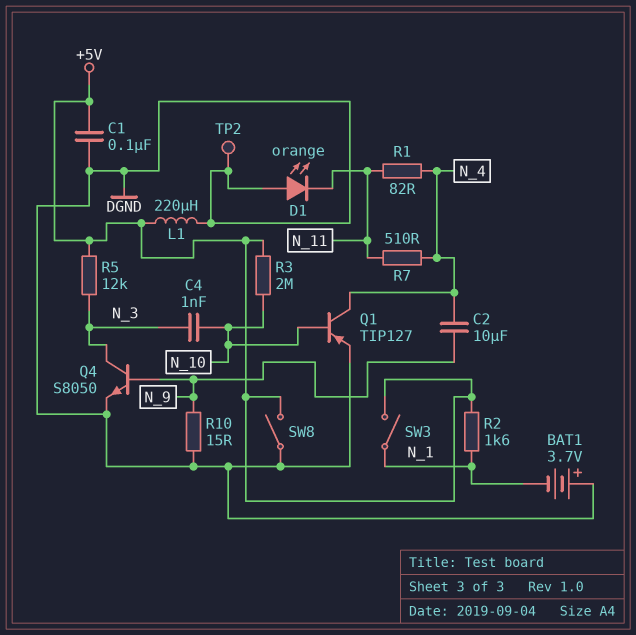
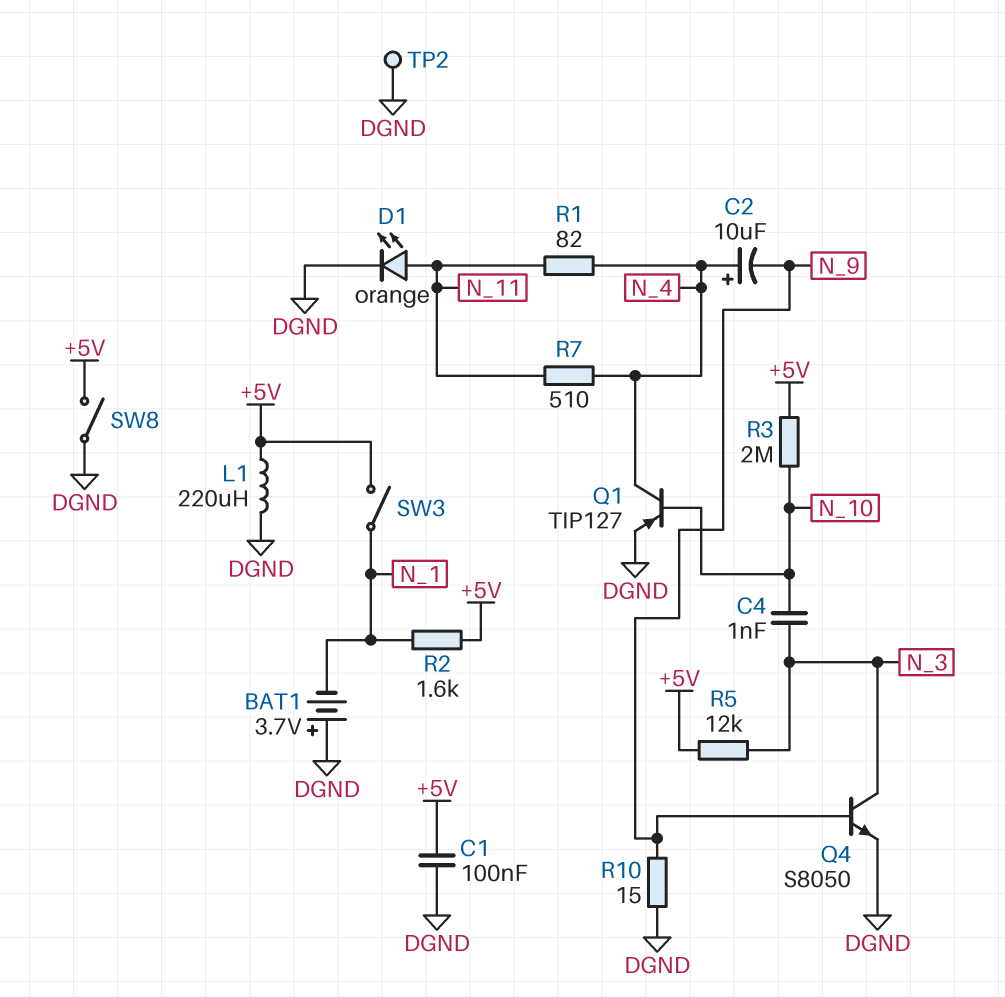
C2: 10uF (N_4, N_9) -> 10uF (plus N_4, minus N_9)
D1: LED orange (A DGND, K N_11) -> LED orange (A N_11, K DGND)

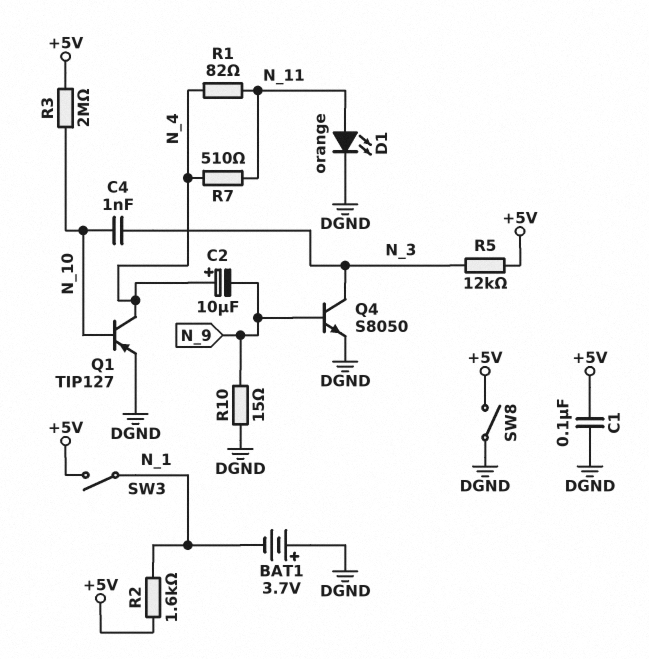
L1: 220uH (+5V, DGND) -> none
TP2: test point (DGND) -> none

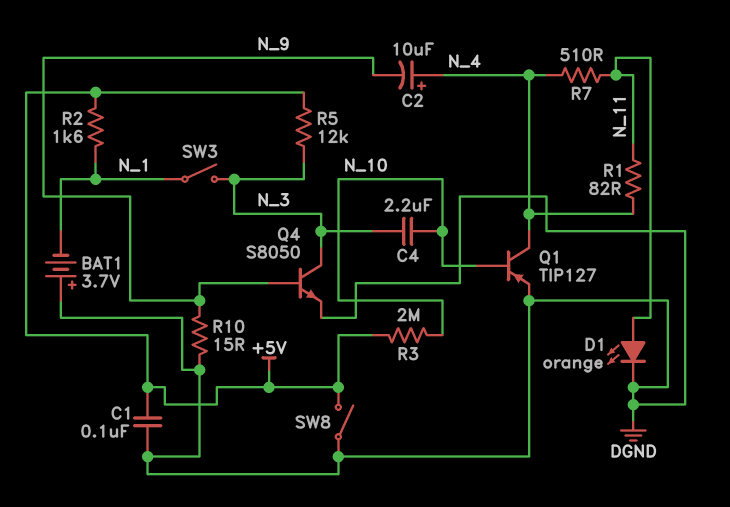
C4: 1nF (N_3, N_10) -> 2.2uF (N_3, N_10)
SW3: switch (+5V, N_1) -> switch (N_1, N_3)

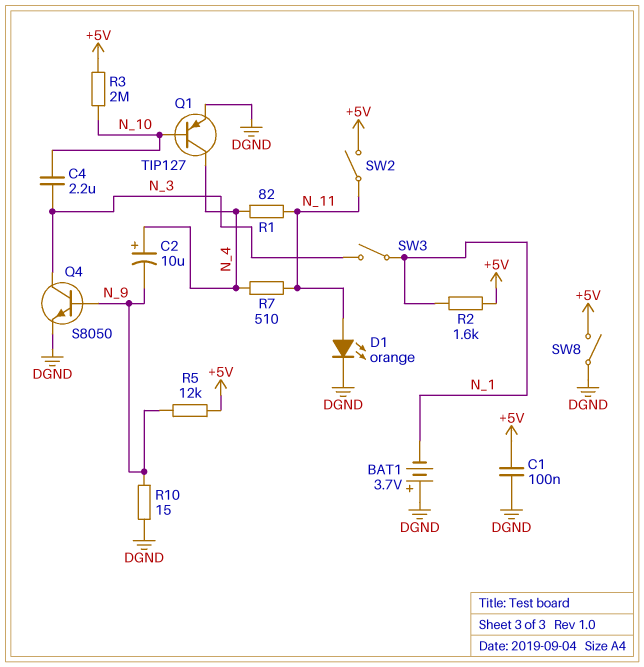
R5: 12k (+5V, N_3) -> 12k (+5V, N_9)
SW2: none -> switch (+5V, N_11)

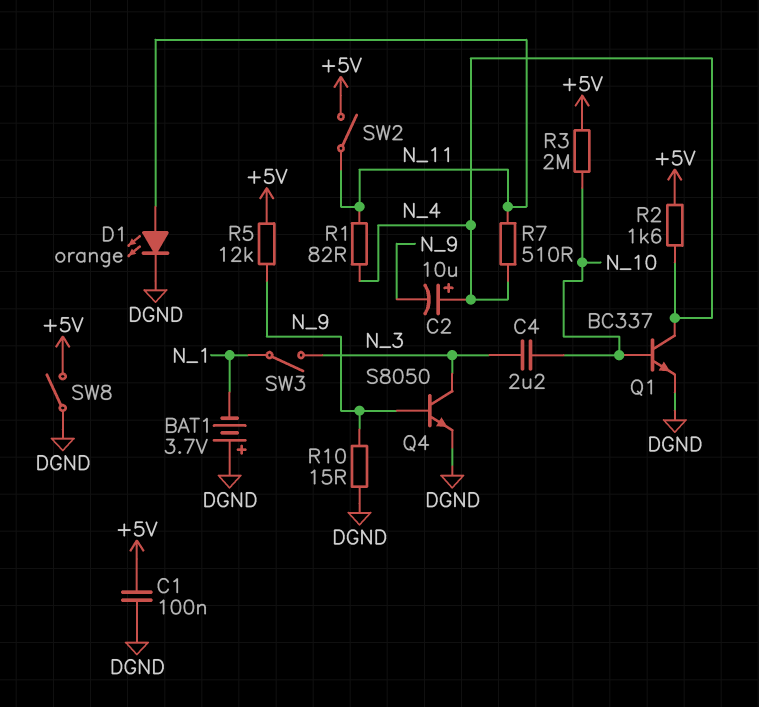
Q1: PNP TIP127 (B N_10, C N_4, E DGND) -> NPN BC337 (B N_10, C N_4, E DGND)
R2: 1.6k (+5V, N_1) -> 1.6k (+5V, N_4)

